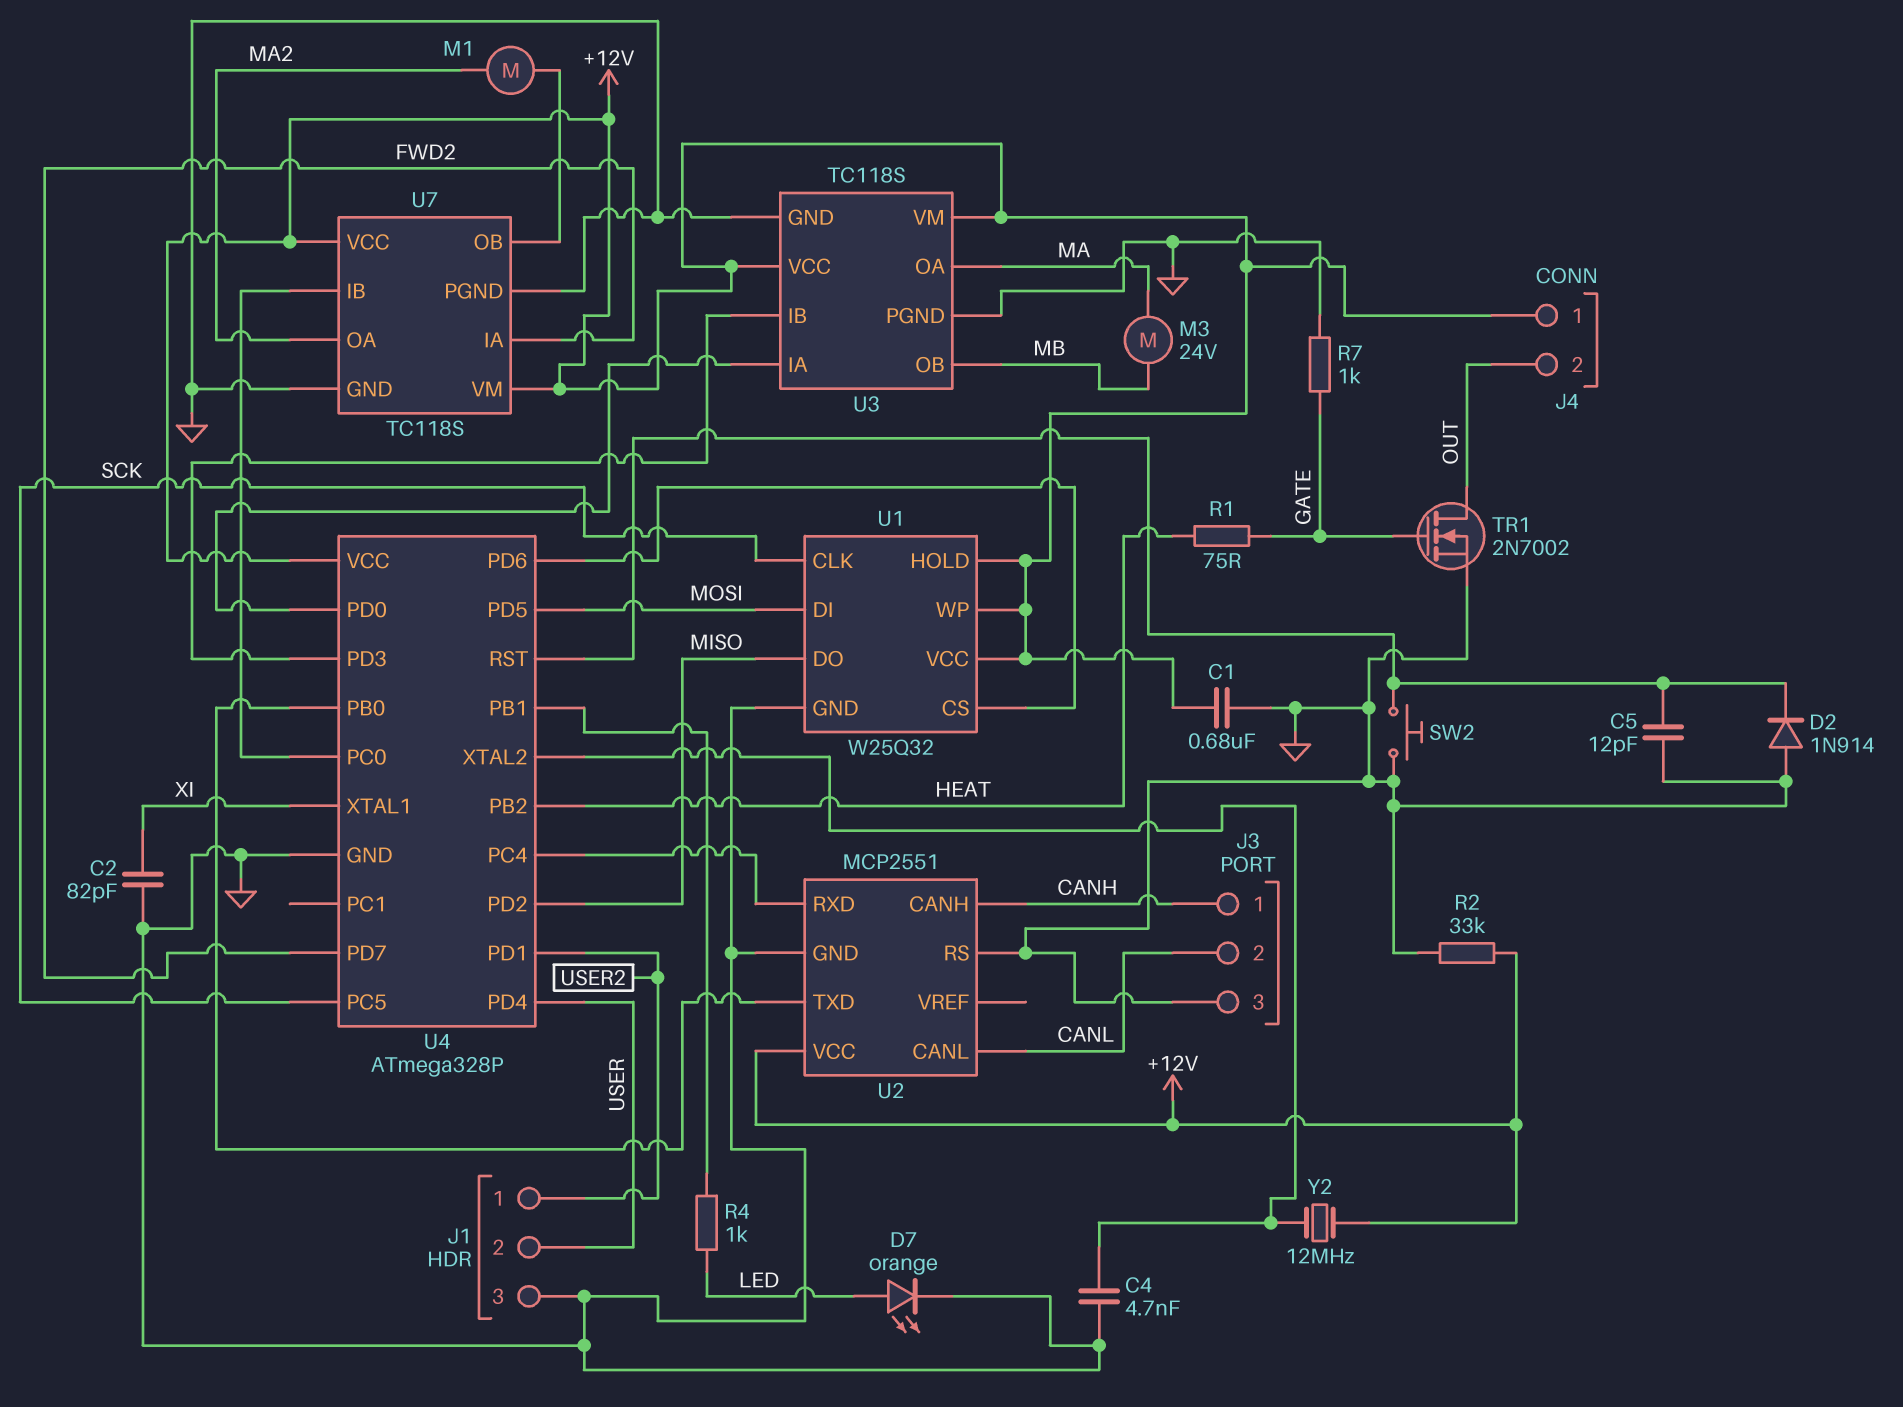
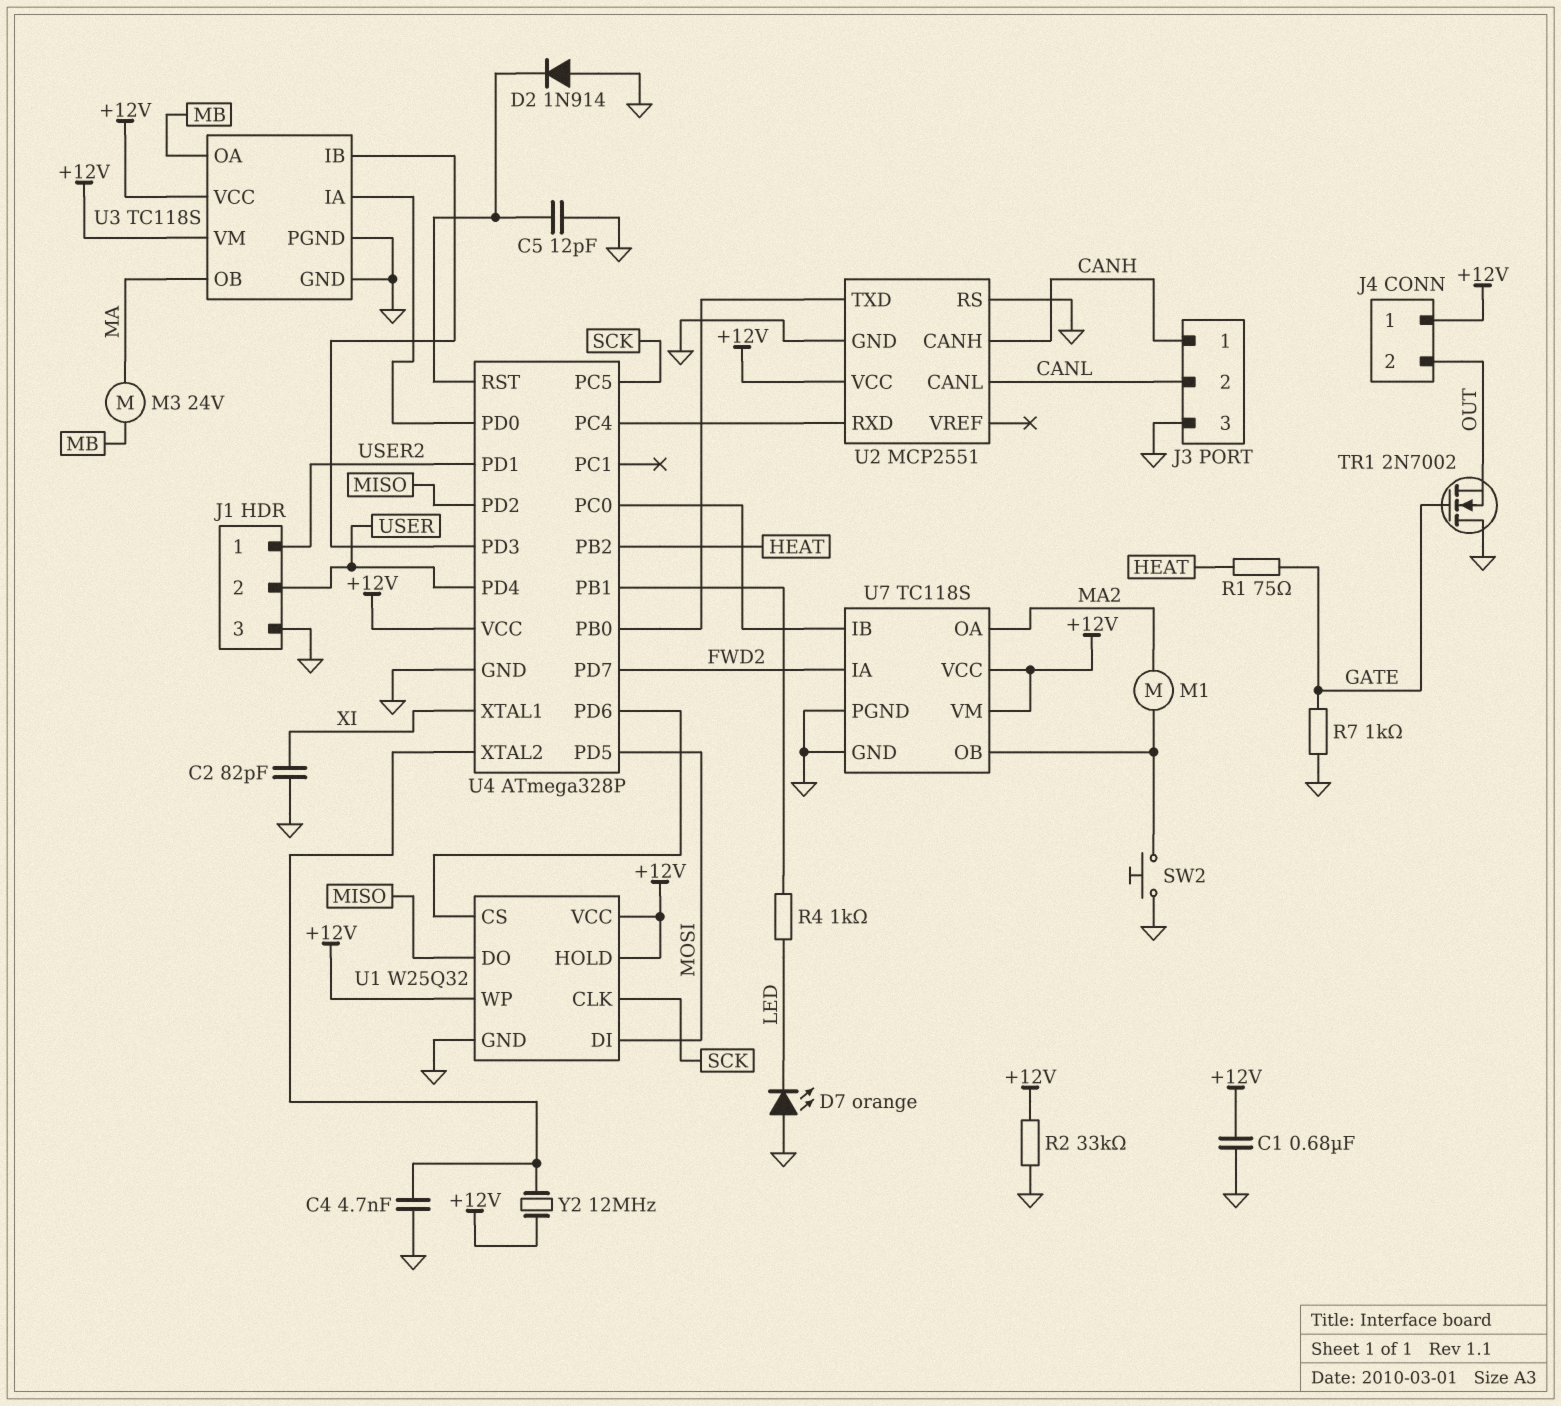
D7: LED orange (A LED, K GND) -> LED orange (A GND, K LED)
SW2: button (GND, U4/RST) -> button (GND, U7/OB)
TR1: NMOS 2N7002 (G GATE, D OUT, S GND) -> NMOS 2N7002 (G GATE, D GND, S OUT)
U3 pin OA: MA -> MB
U3 pin OB: MB -> MA

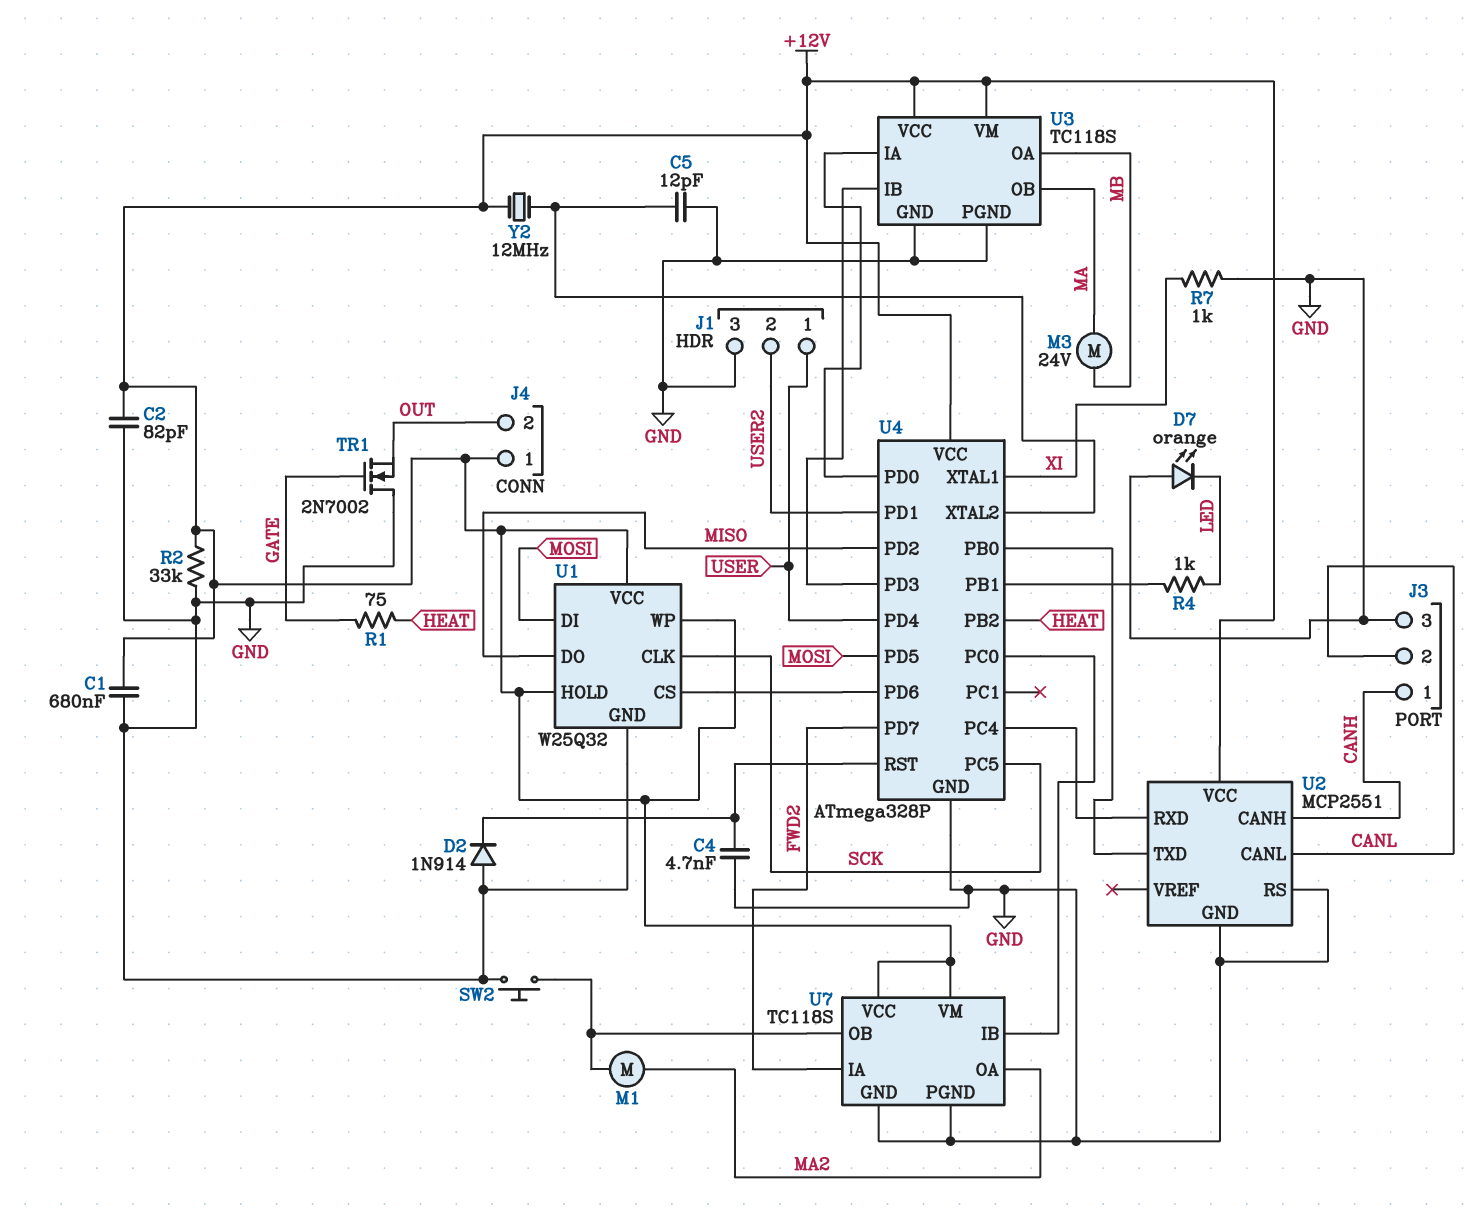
C2: 82pF (GND, XI) -> 82pF (+12V, GND)
C4: 4.7nF (GND, U4/XTAL2) -> 4.7nF (GND, U4/RST)
C5: 12pF (GND, U4/RST) -> 12pF (GND, U4/XTAL2)
J1 pin 1: USER2 -> USER
J1 pin 2: USER -> USER2
R7: 1k (GATE, GND) -> 1k (GND, XI)

